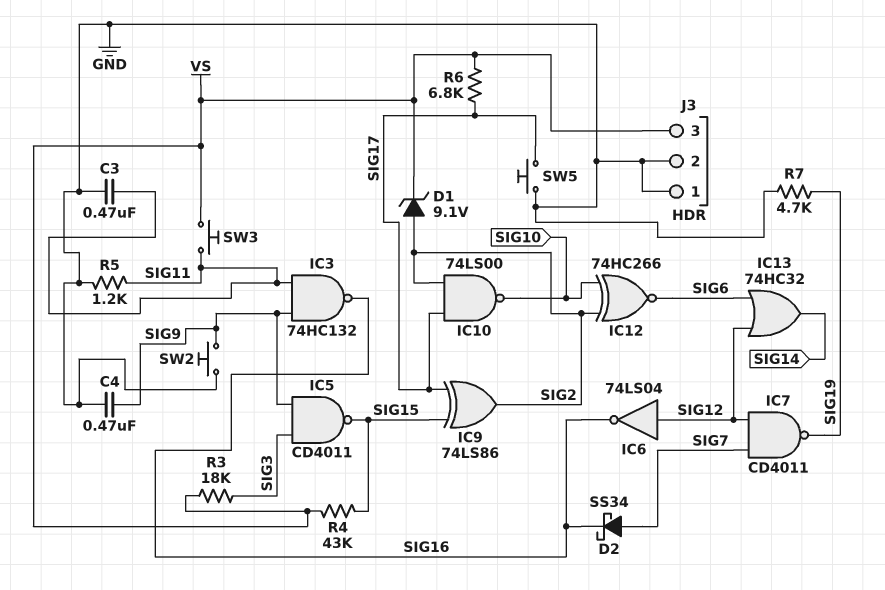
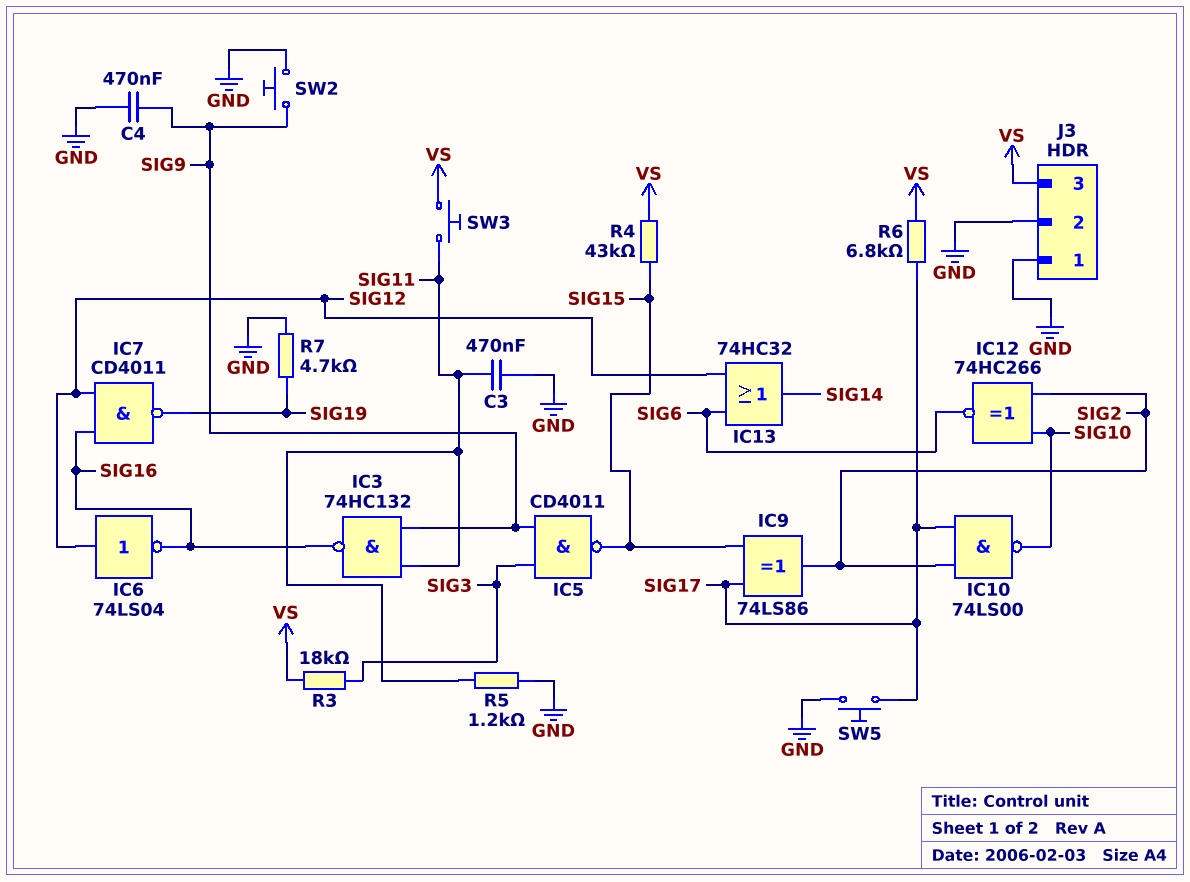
D1: zener 9.1V (A SIG2, K VS) -> none
D2: schottky SS34 (A SIG7, K SIG16) -> none
IC7: NAND CD4011 (in SIG7, in SIG12, out SIG19) -> NAND CD4011 (in SIG12, in SIG16, out SIG19)

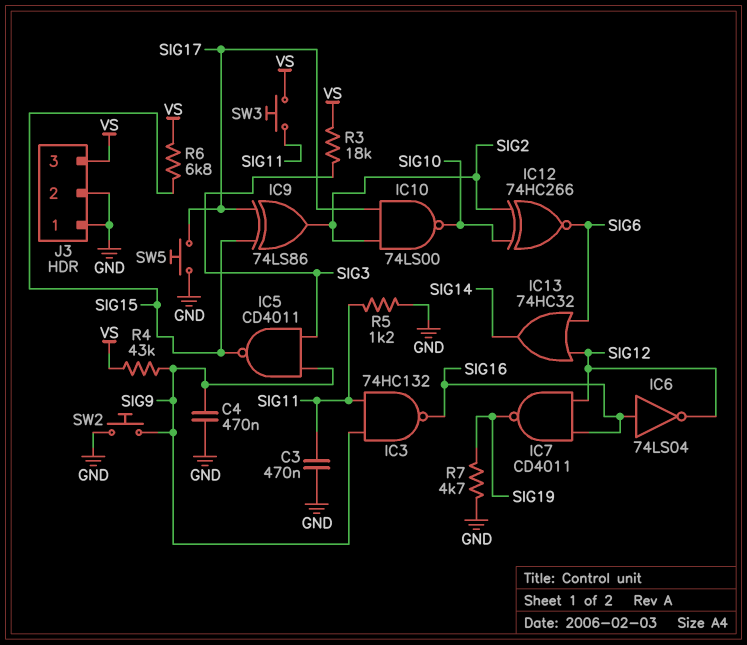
IC6: NOT 74LS04 (in SIG12, out SIG16) -> NOT 74LS04 (in SIG16, out SIG12)
R4: 43k (SIG15, VS) -> 43k (SIG9, VS)
R6: 6.8k (SIG17, VS) -> 6.8k (SIG15, VS)

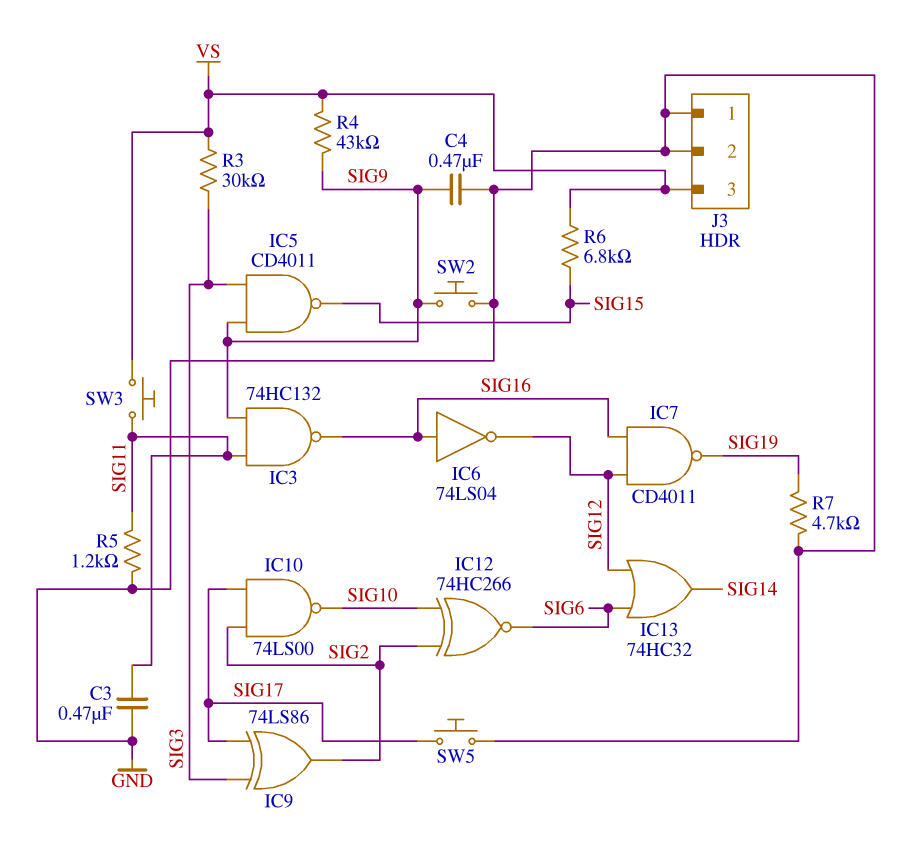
IC9: XOR 74LS86 (in SIG15, in SIG17, out SIG2) -> XOR 74LS86 (in SIG3, in SIG17, out SIG2)
R3: 18k (SIG3, VS) -> 30k (SIG3, VS)

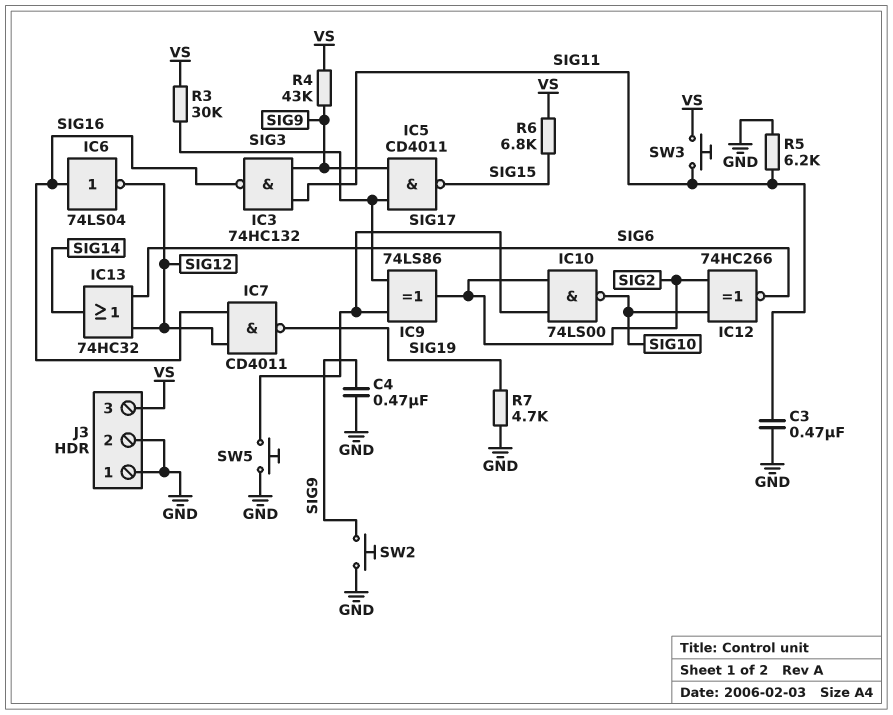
R5: 1.2k (GND, SIG11) -> 6.2k (GND, SIG11)

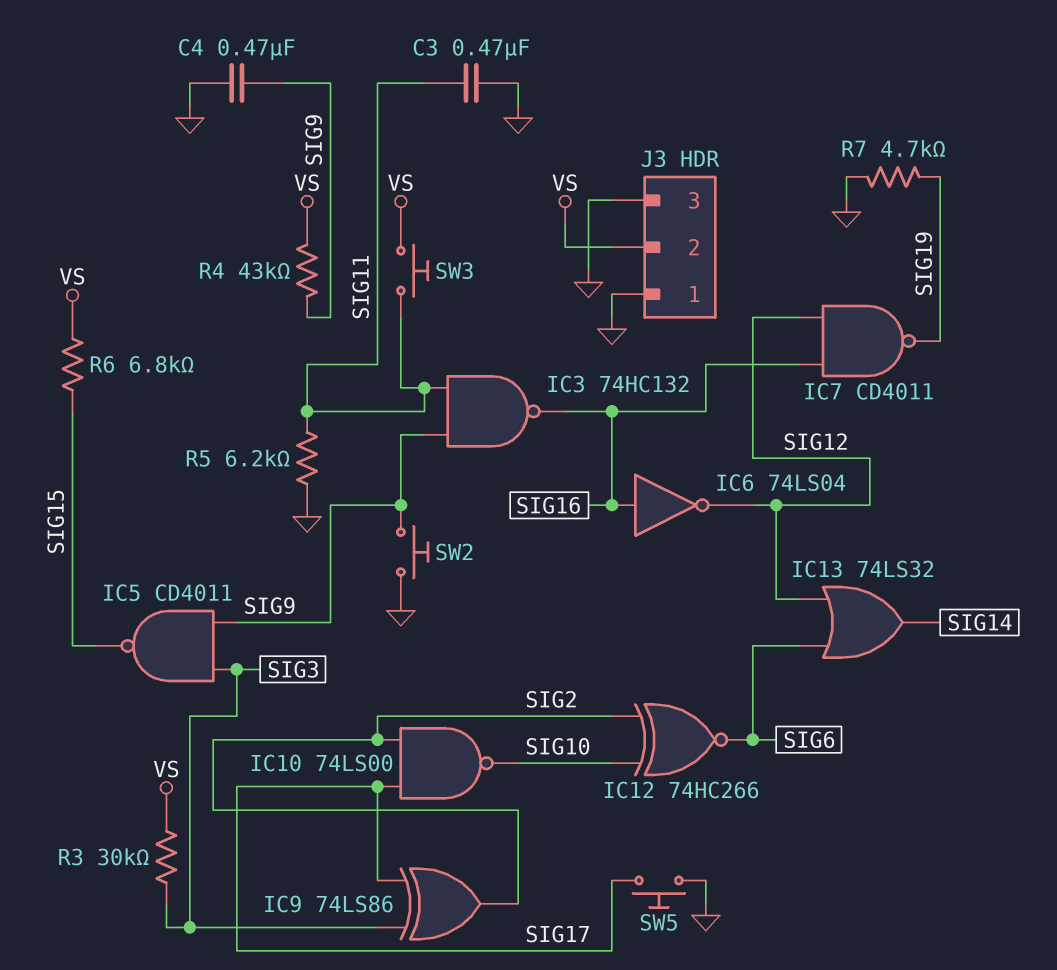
IC13: OR 74HC32 (in SIG6, in SIG12, out SIG14) -> OR 74LS32 (in SIG6, in SIG12, out SIG14)
J3 pin 2: GND -> VS
J3 pin 3: VS -> GND

